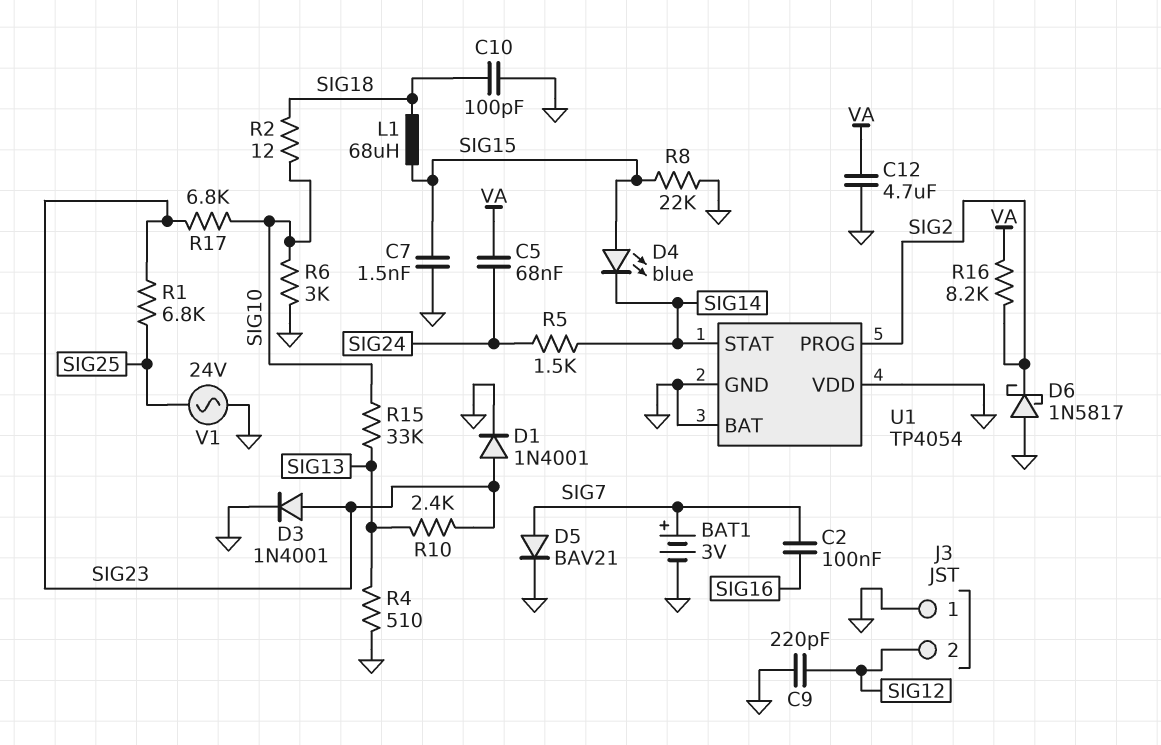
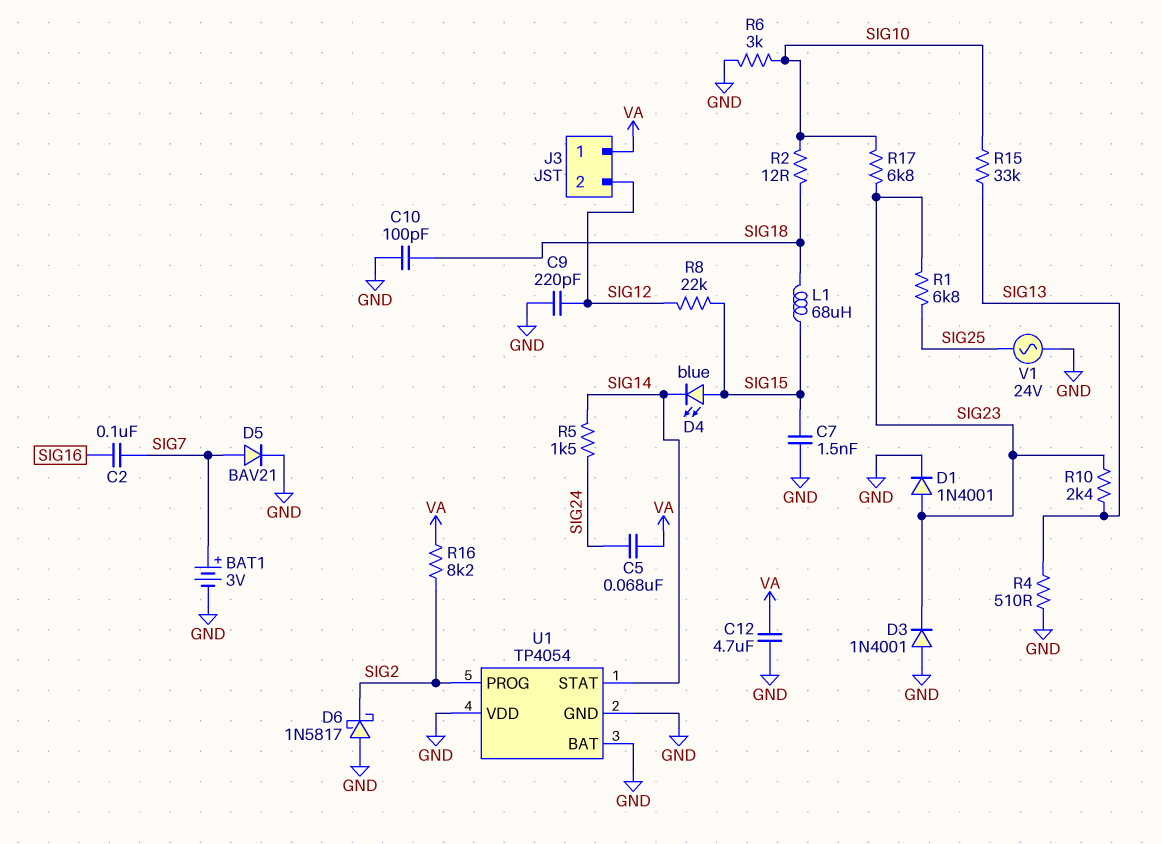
D3: diode 1N4001 (A SIG23, K GND) -> diode 1N4001 (A GND, K SIG23)
J3 pin 1: GND -> VA
R8: 22k (GND, SIG15) -> 22k (SIG12, SIG15)

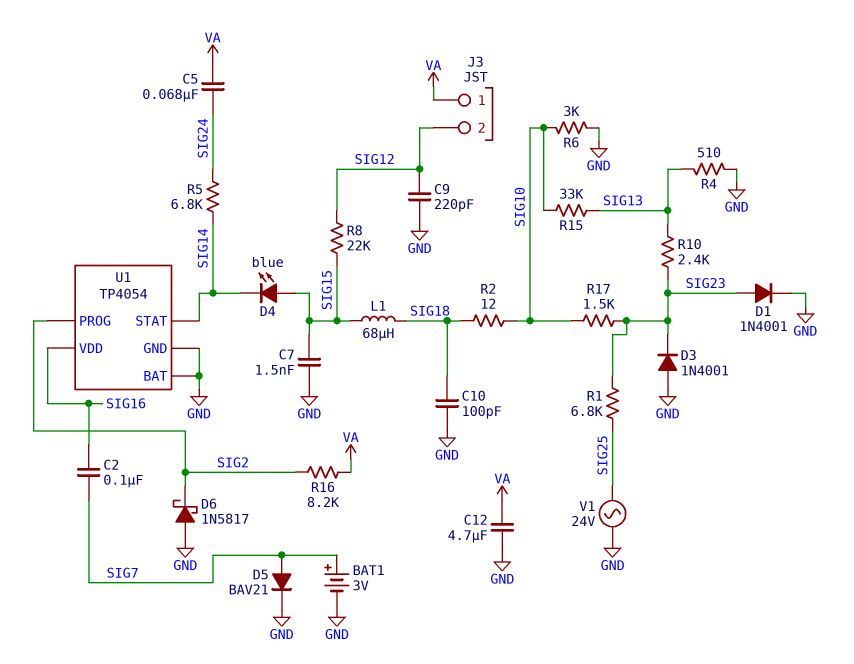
R5: 1.5k (SIG14, SIG24) -> 6.8k (SIG14, SIG24)
R17: 6.8k (SIG10, SIG23) -> 1.5k (SIG10, SIG23)
U1 pin VDD: GND -> SIG16

